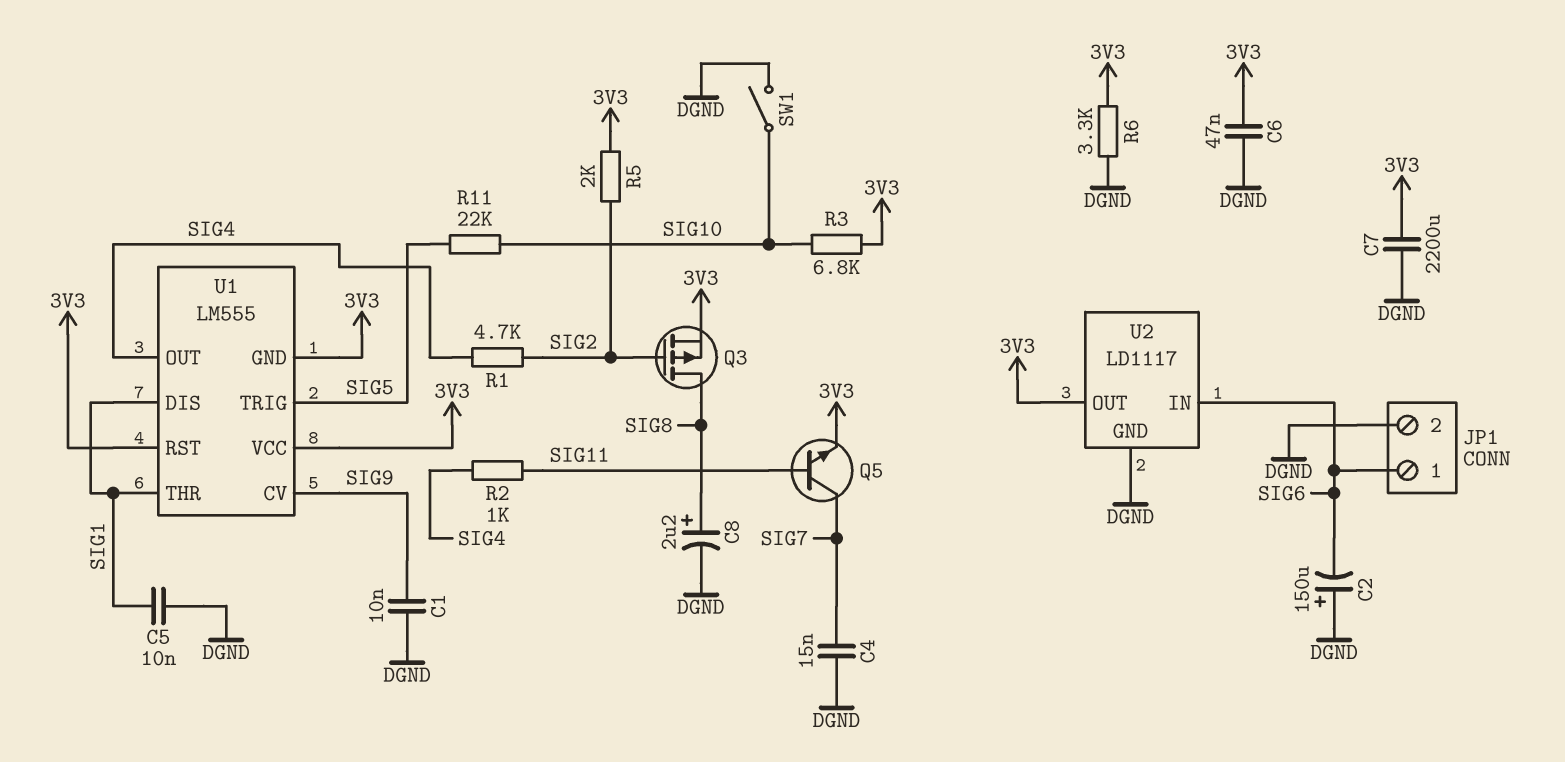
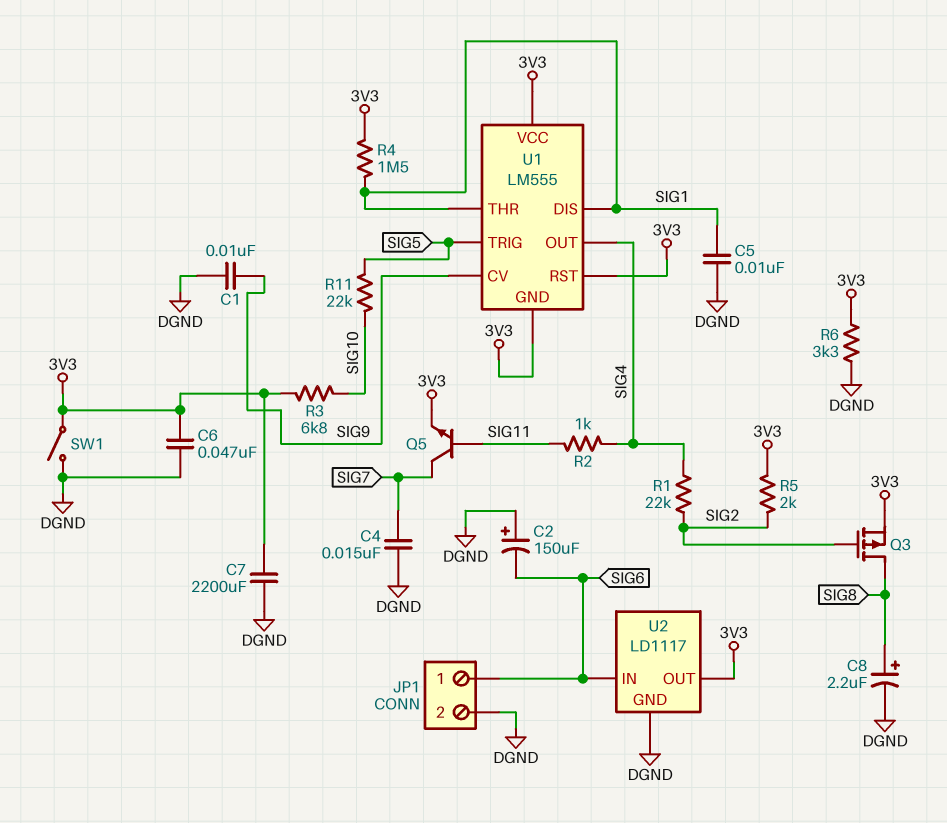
R1: 4.7k (SIG2, SIG4) -> 22k (SIG2, SIG4)
R4: none -> 1.5M (3V3, SIG1)
SW1: switch (DGND, SIG10) -> switch (3V3, DGND)

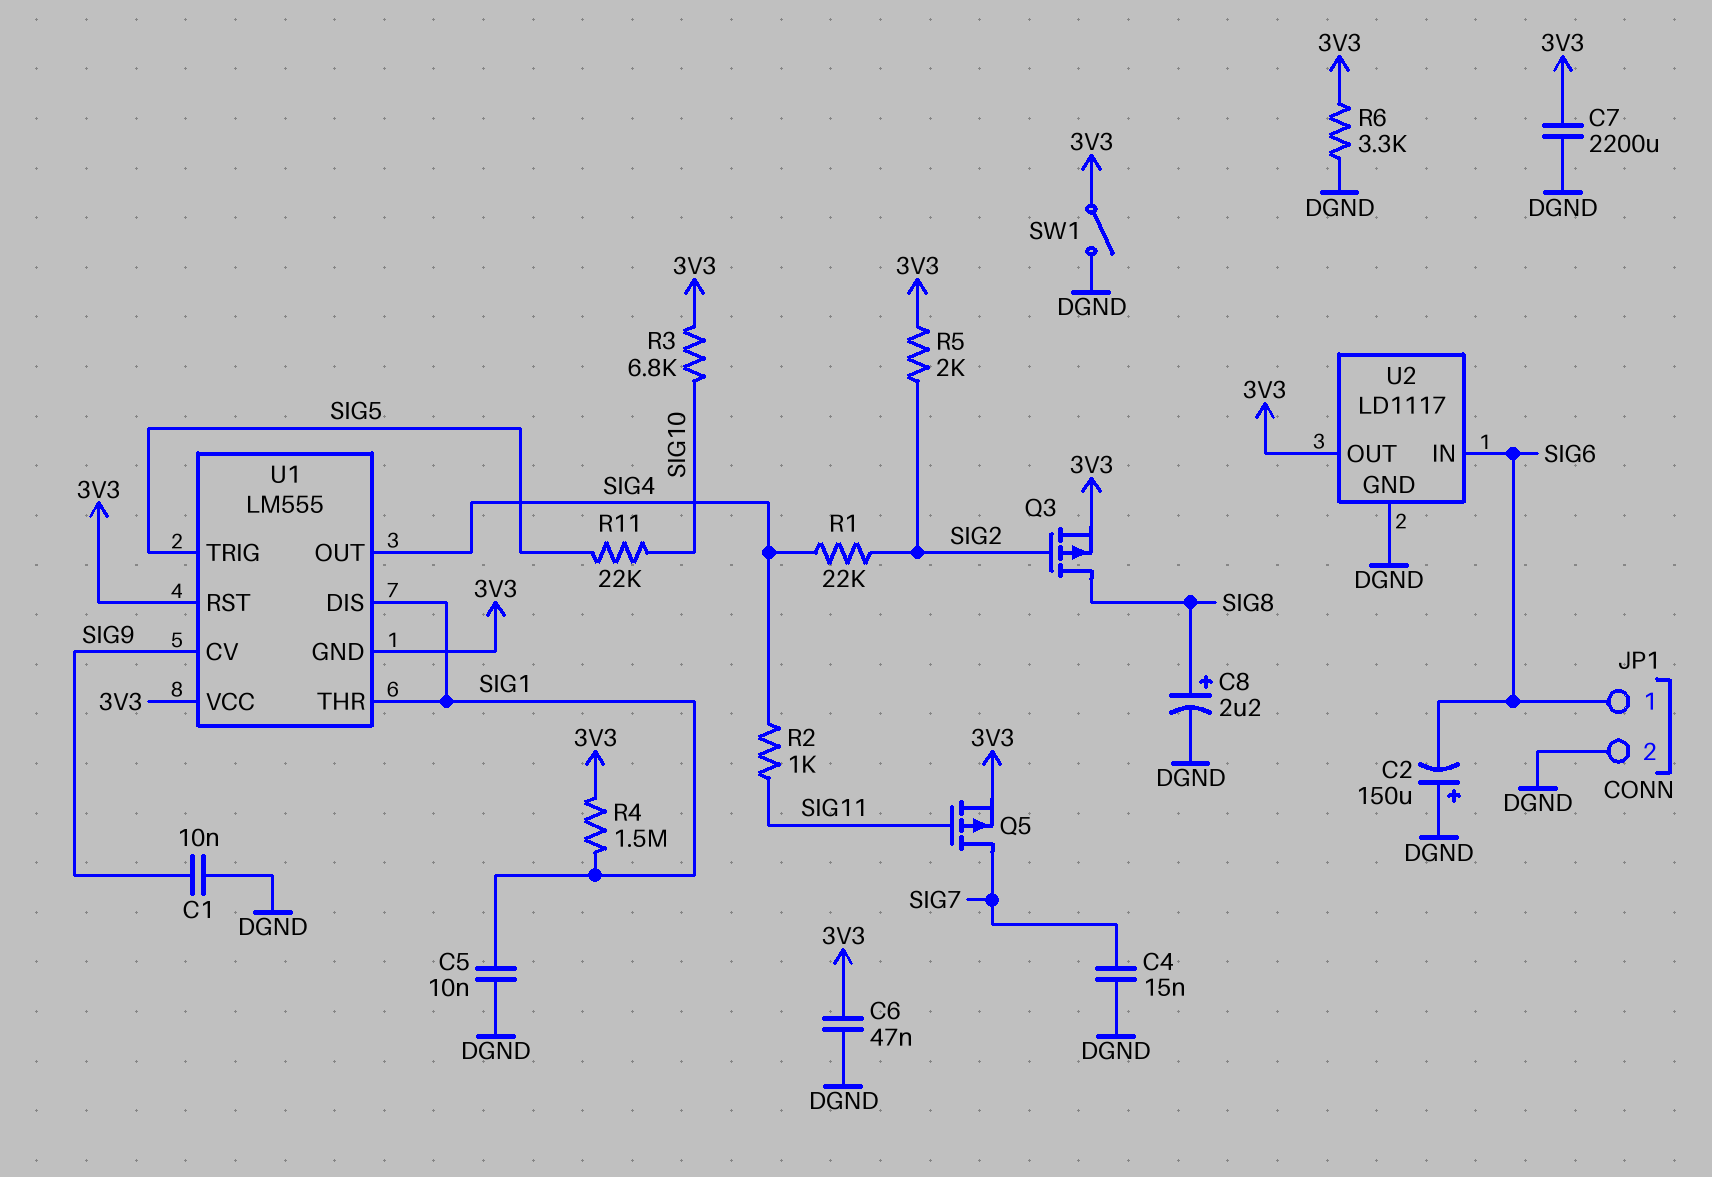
Q5: NPN (B SIG11, C SIG7, E 3V3) -> PMOS (G SIG11, D SIG7, S 3V3)

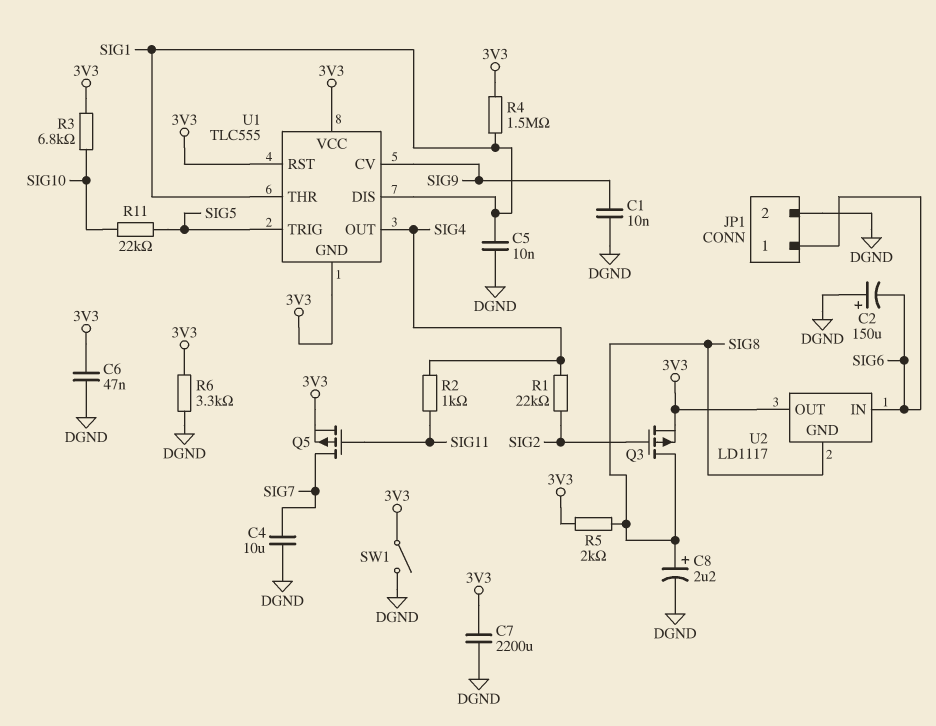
C4: 15nF (DGND, SIG7) -> 10uF (DGND, SIG7)
R5: 2k (3V3, SIG2) -> 2k (3V3, SIG8)
U1: LM555 -> TLC555
U2 pin GND: DGND -> SIG8

